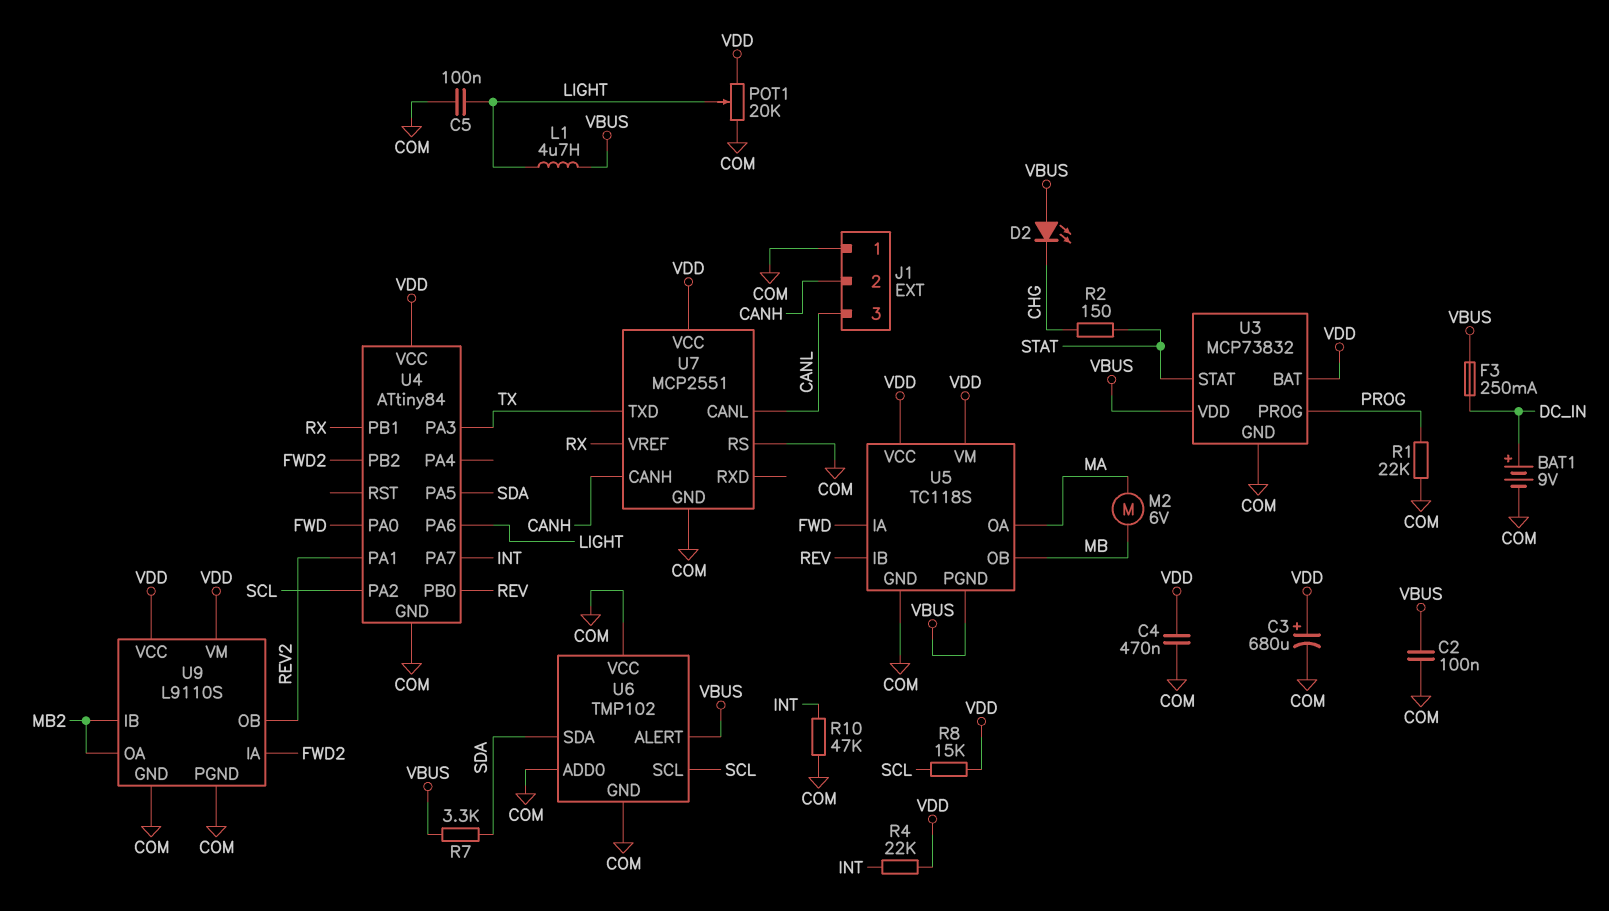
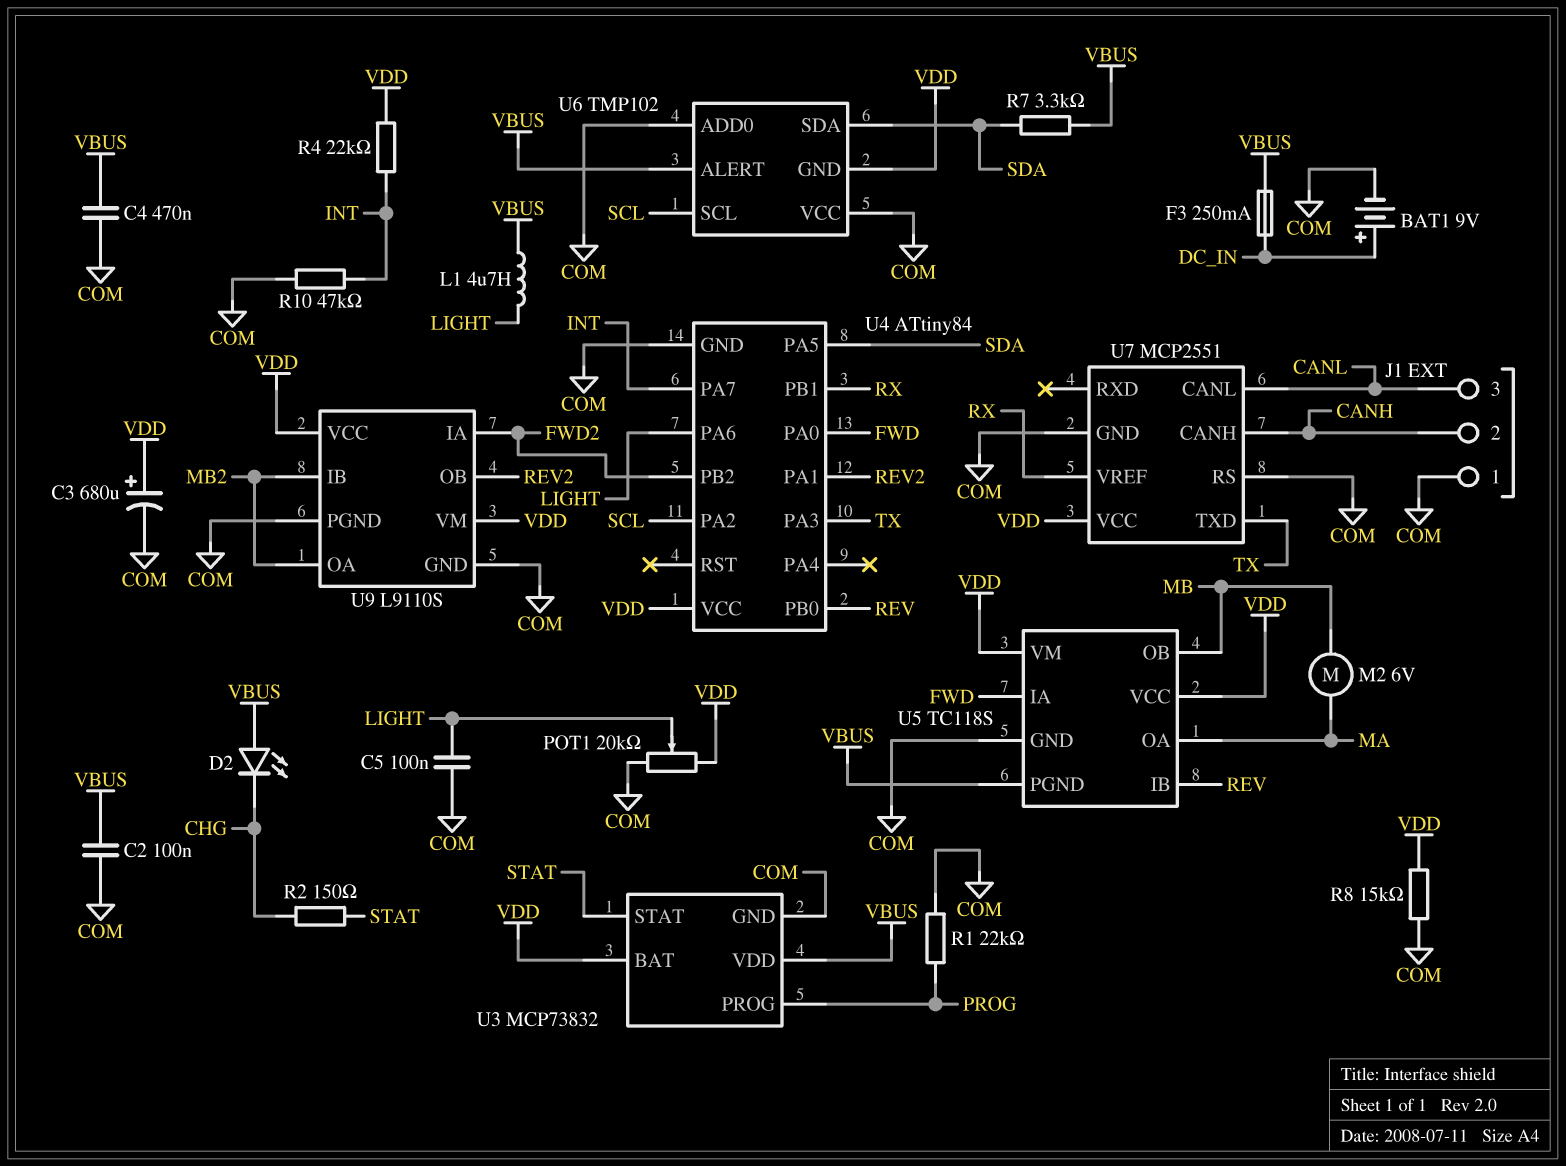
C4: 470nF (COM, VDD) -> 470nF (COM, VBUS)
R8: 15k (SCL, VDD) -> 15k (COM, VDD)
U6 pin GND: COM -> VDD

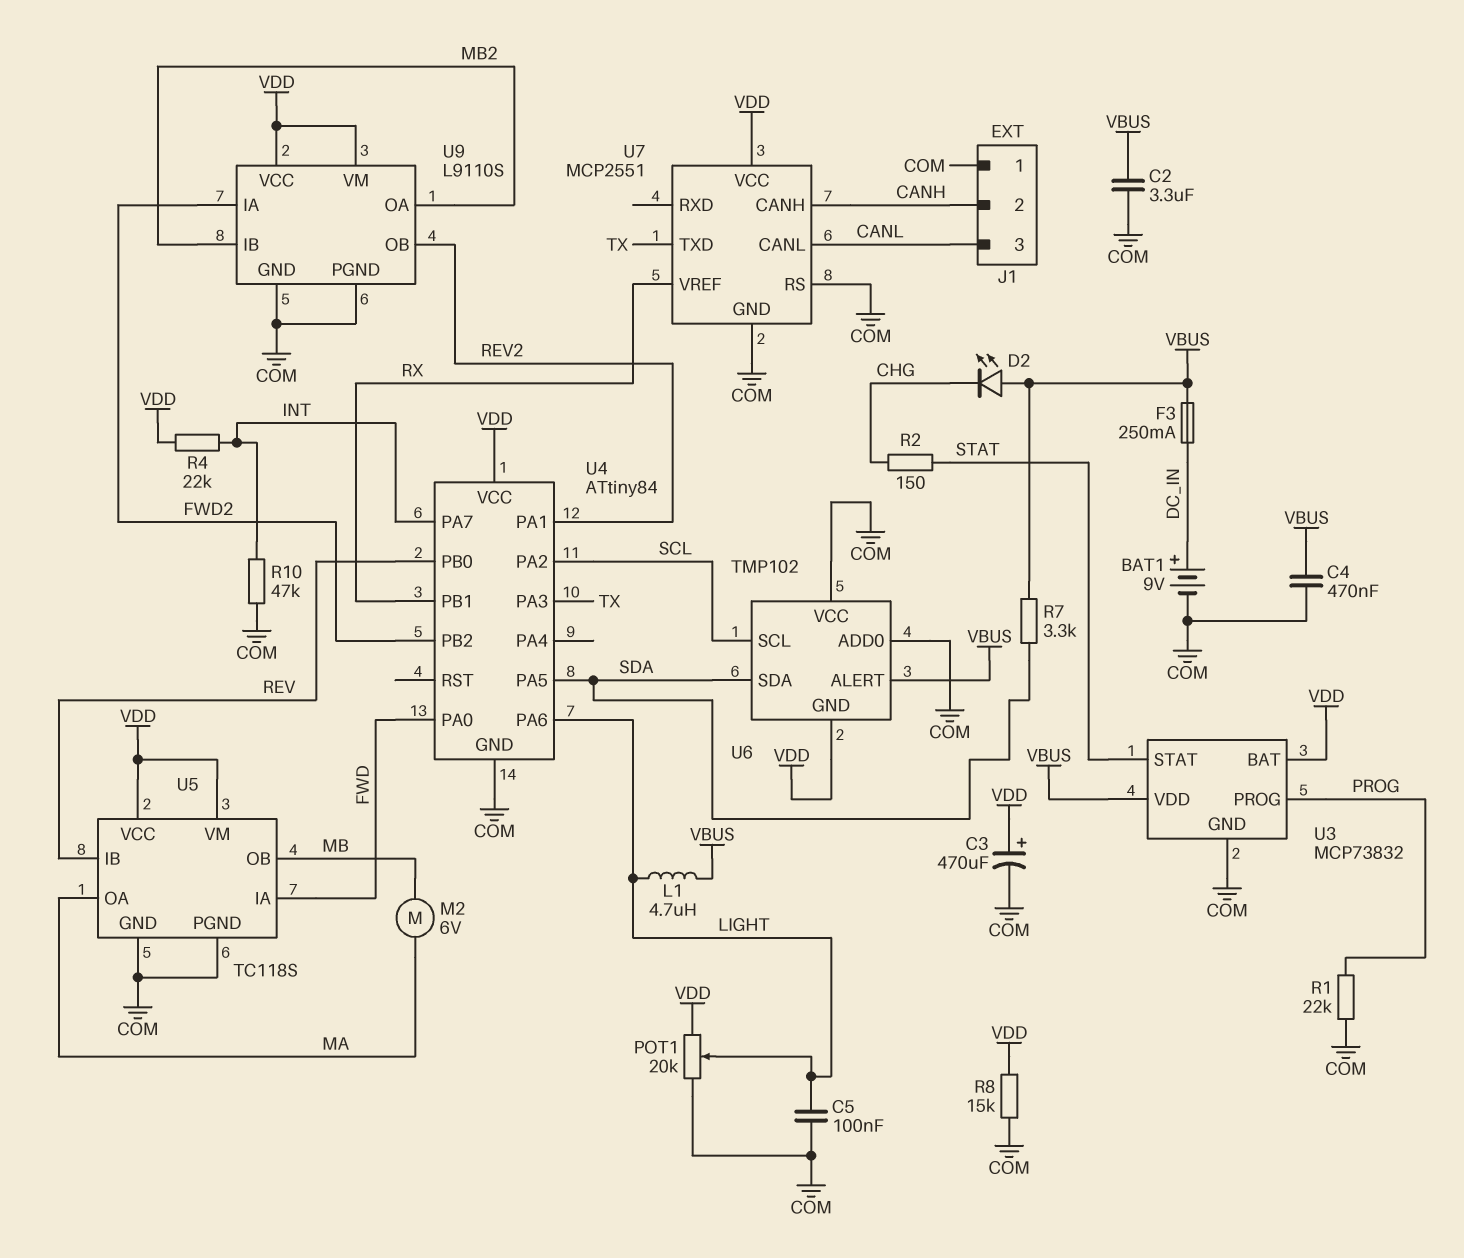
C2: 100nF (COM, VBUS) -> 3.3uF (COM, VBUS)
C3: 680uF (plus VDD, minus COM) -> 470uF (plus VDD, minus COM)
U5 pin PGND: VBUS -> COM

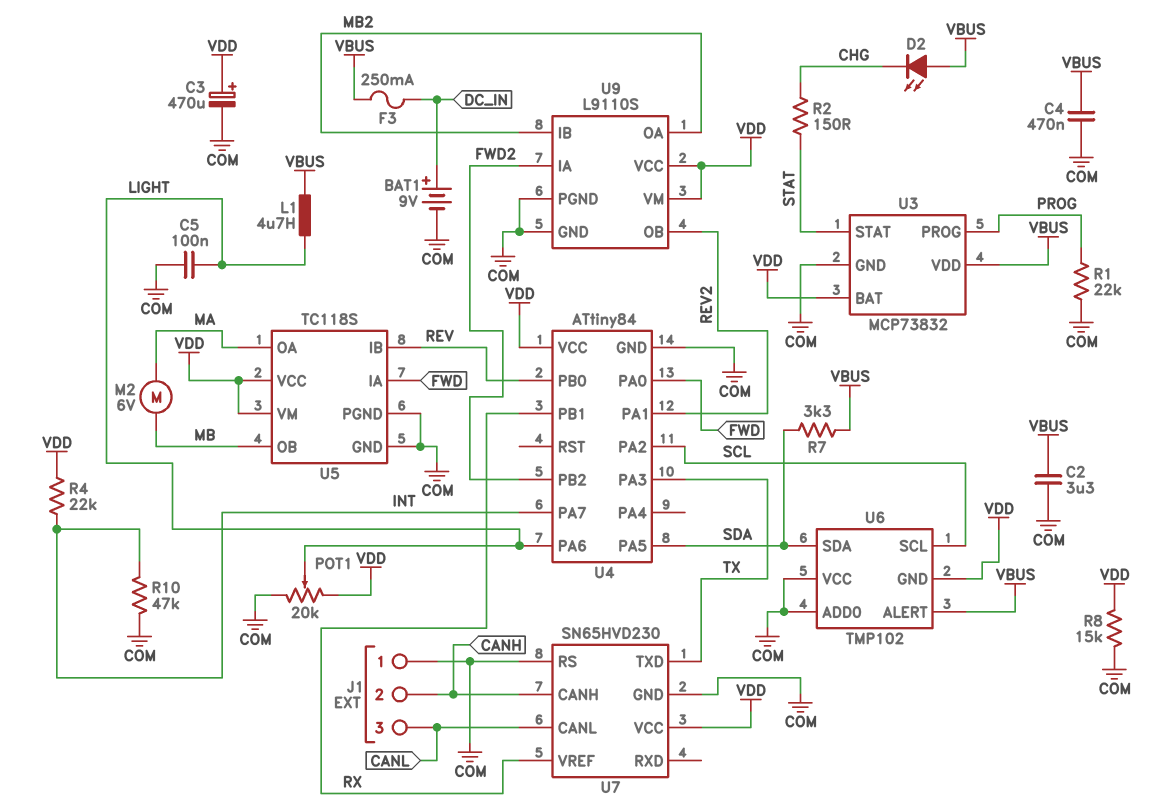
U7: MCP2551 -> SN65HVD230

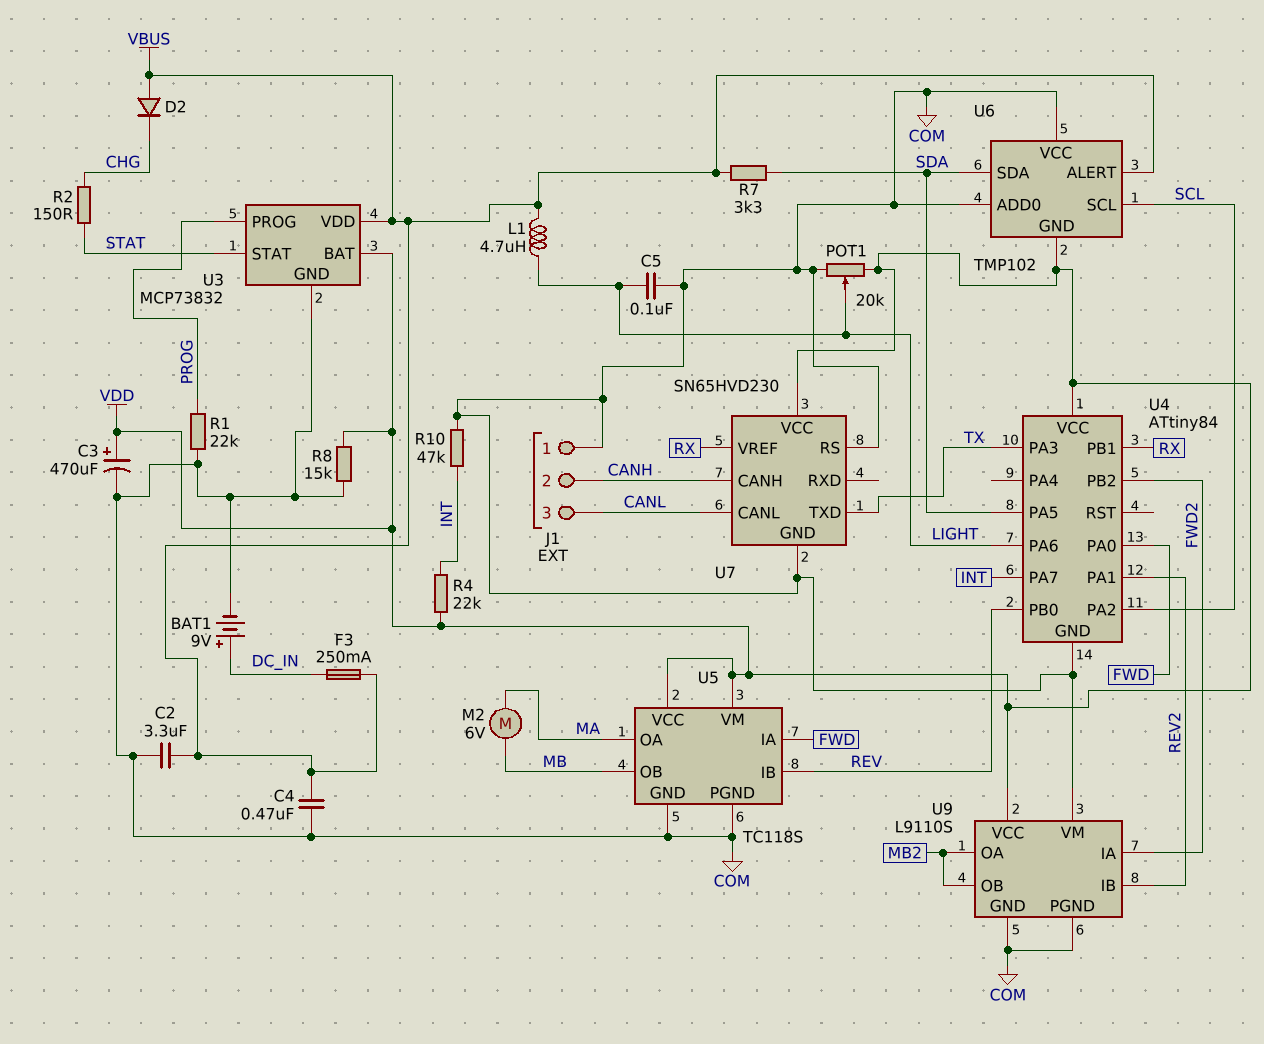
D2: LED (A VBUS, K CHG) -> diode (A VBUS, K CHG)
U9 pin IB: MB2 -> REV2
U9 pin OB: REV2 -> MB2
U9 pin VM: VDD -> COM

